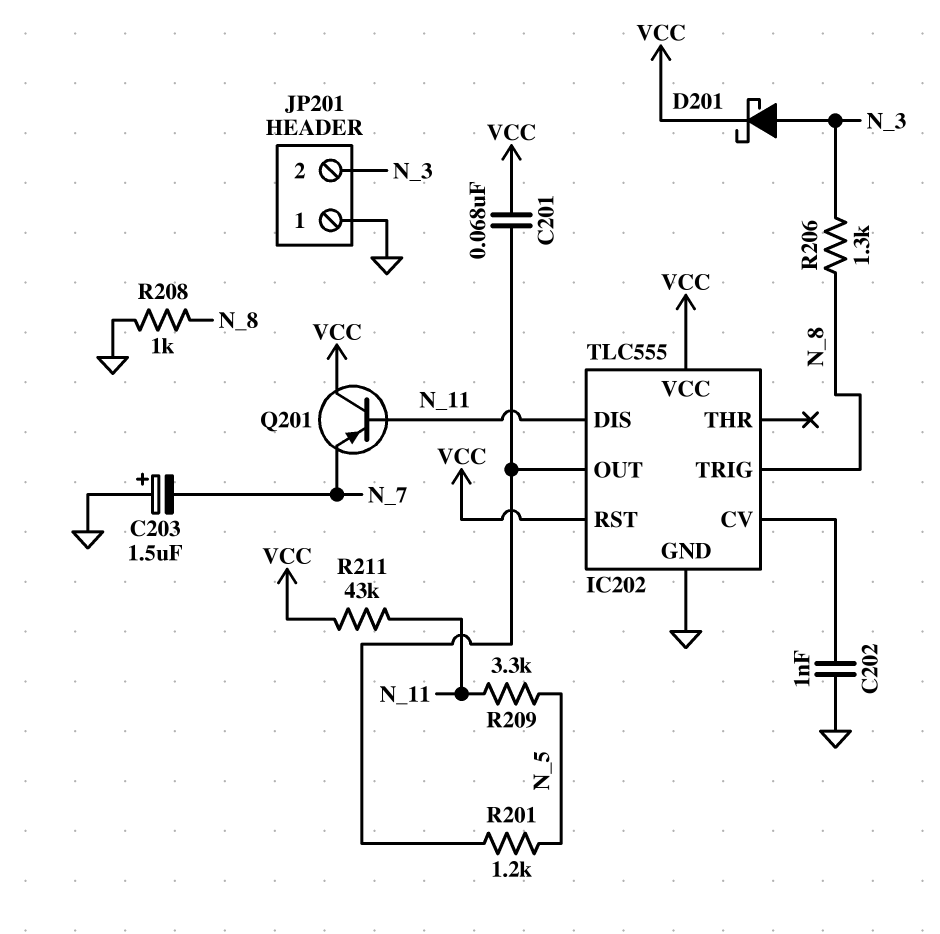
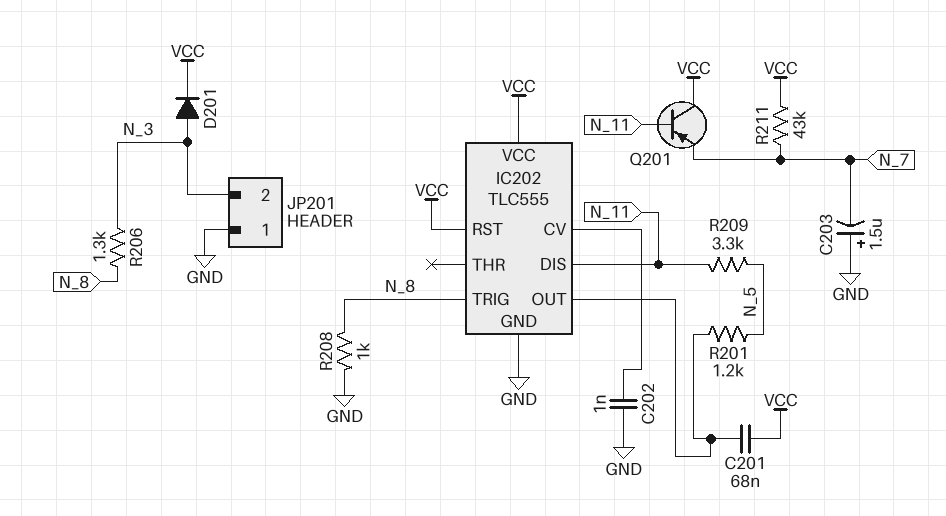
D201: schottky (A N_3, K VCC) -> diode (A N_3, K VCC)
R211: 43k (N_11, VCC) -> 43k (N_7, VCC)

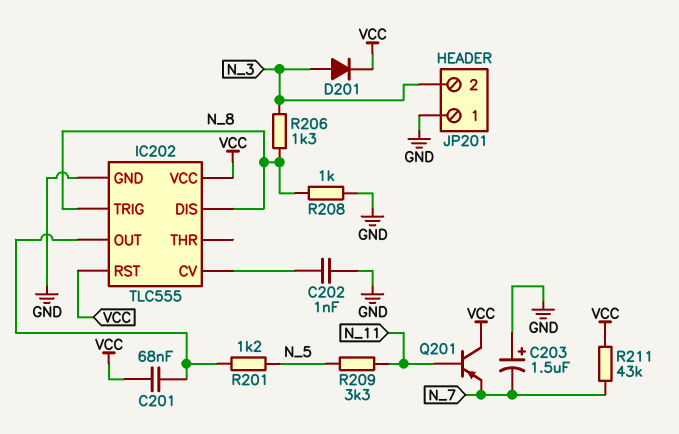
IC202 pin DIS: N_11 -> N_8

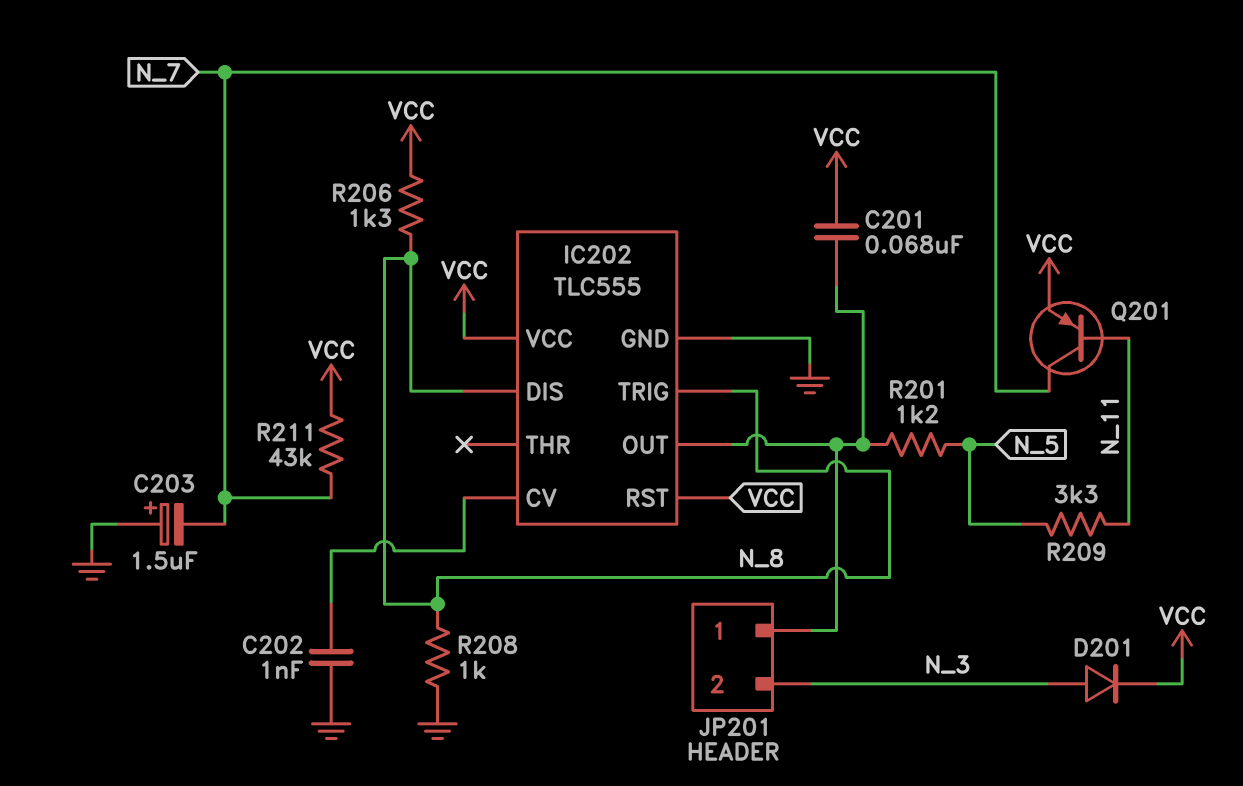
JP201 pin 1: GND -> IC202/OUT
Q201: PNP (B N_11, C VCC, E N_7) -> PNP (B N_11, C N_7, E VCC)
R206: 1.3k (N_3, N_8) -> 1.3k (N_8, VCC)

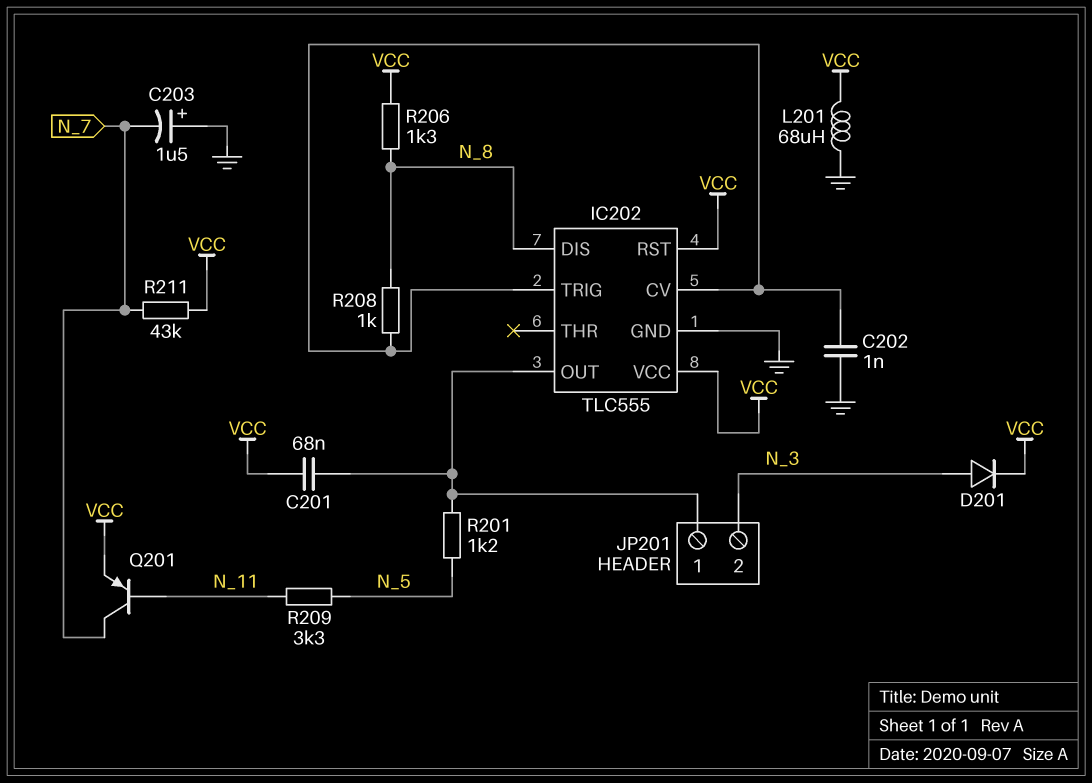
IC202 pin TRIG: N_8 -> IC202/CV
L201: none -> 68uH (GND, VCC)
R208: 1k (GND, N_8) -> 1k (IC202/CV, N_8)

